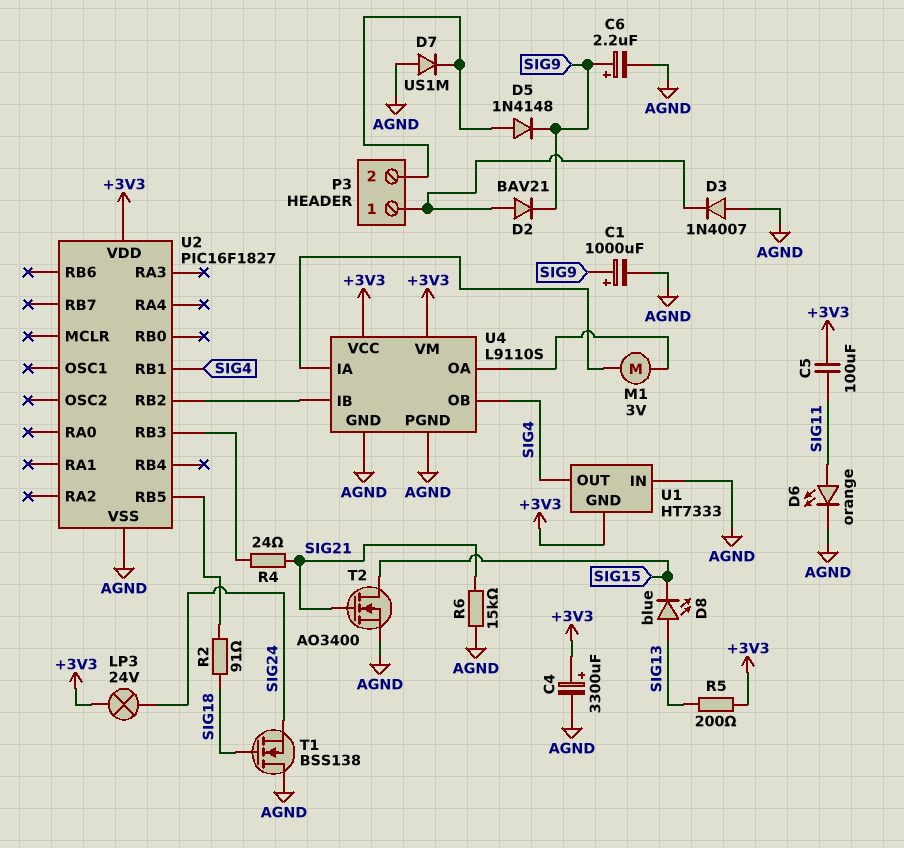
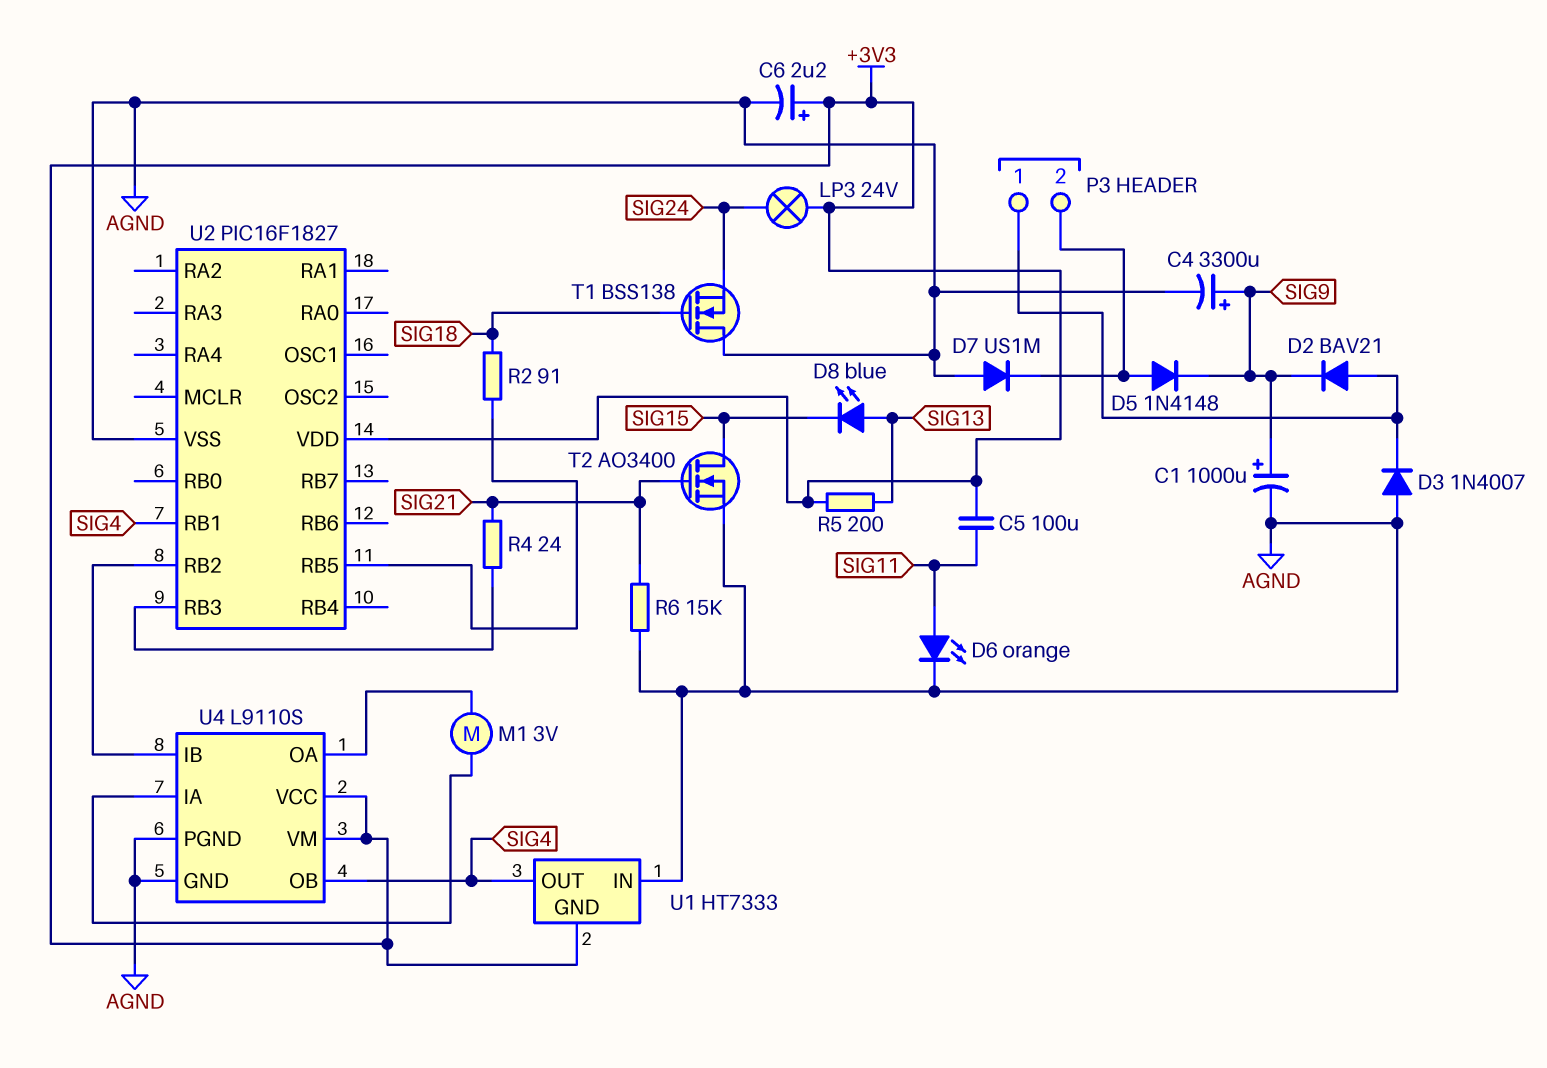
C4: 3300uF (plus +3V3, minus AGND) -> 3300uF (plus SIG9, minus AGND)
C6: 2.2uF (plus SIG9, minus AGND) -> 2.2uF (plus +3V3, minus AGND)

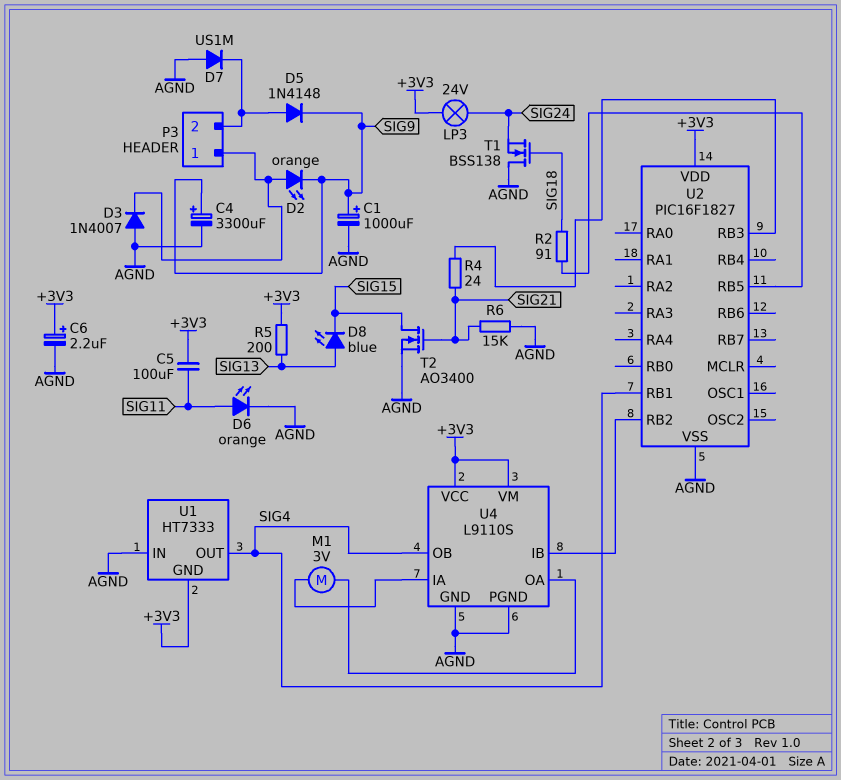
D2: diode BAV21 (A P3/1, K SIG9) -> LED orange (A P3/1, K SIG9)

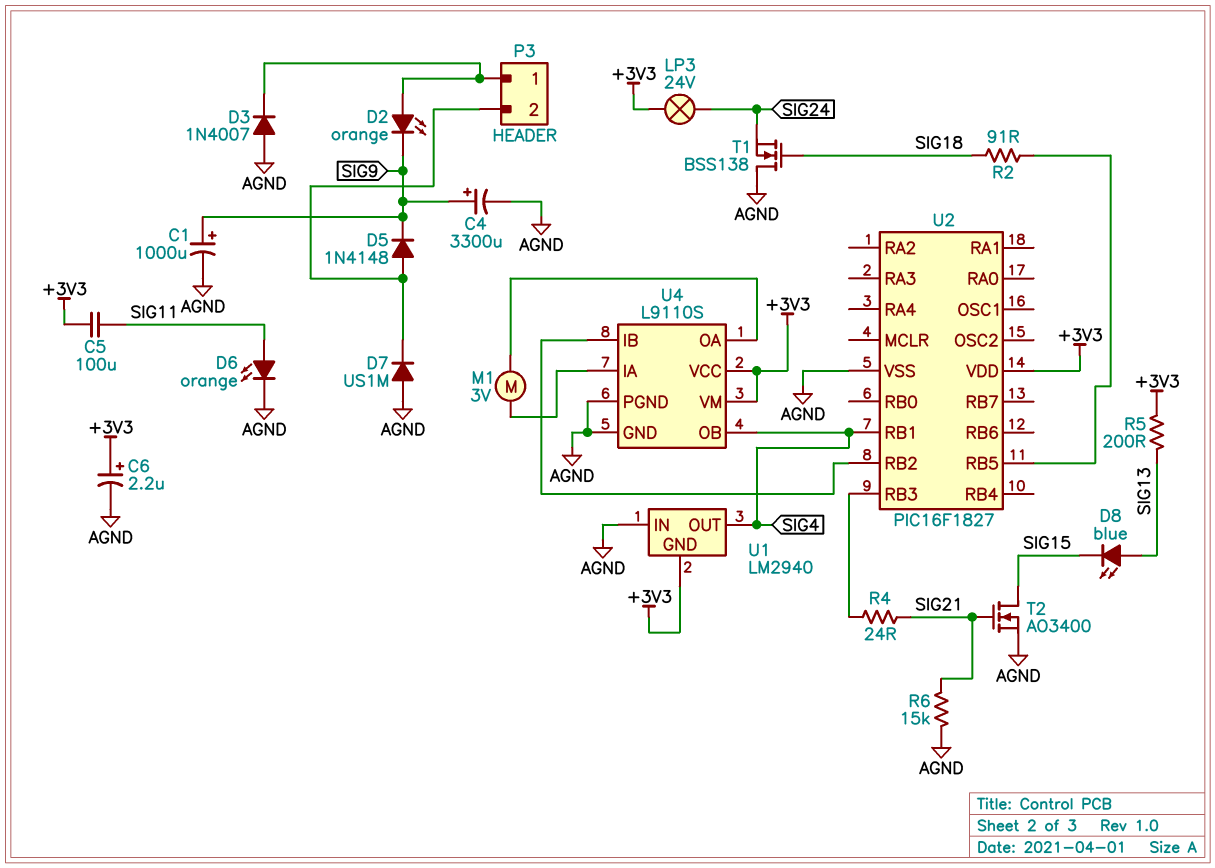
U1: HT7333 -> LM2940

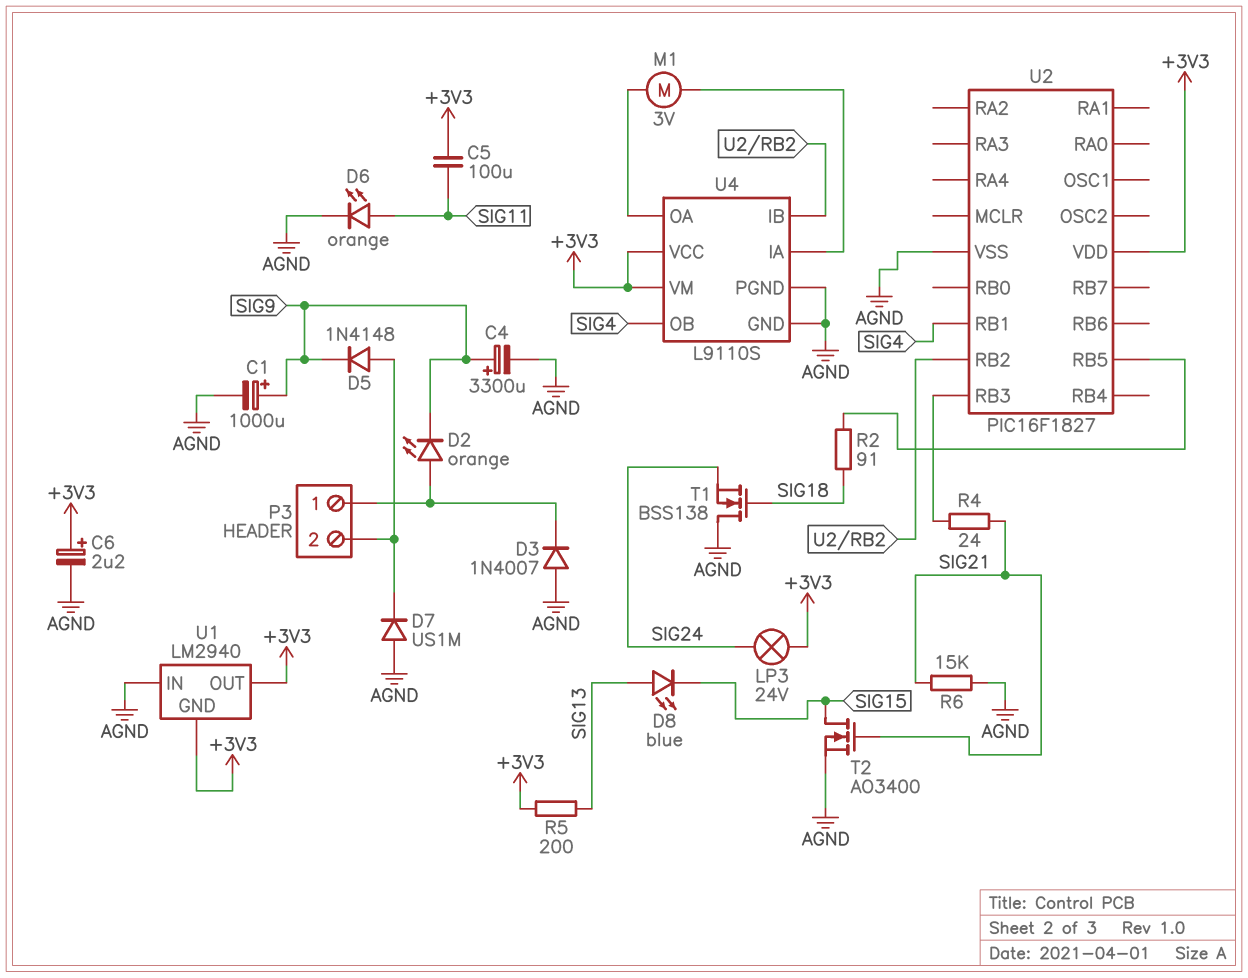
U1 pin OUT: SIG4 -> +3V3

